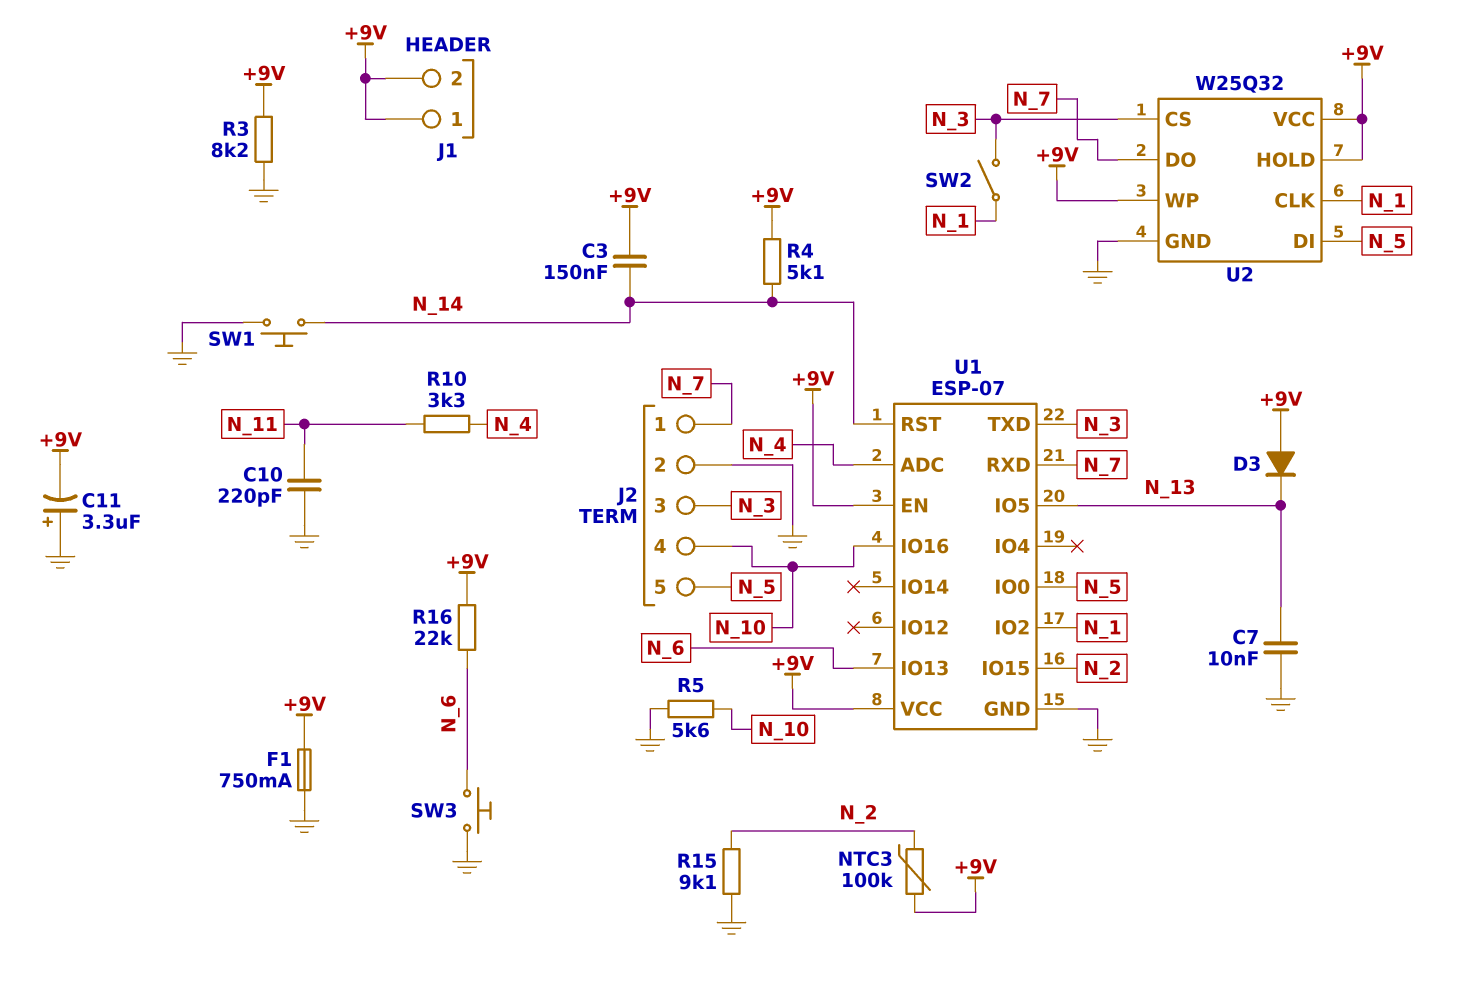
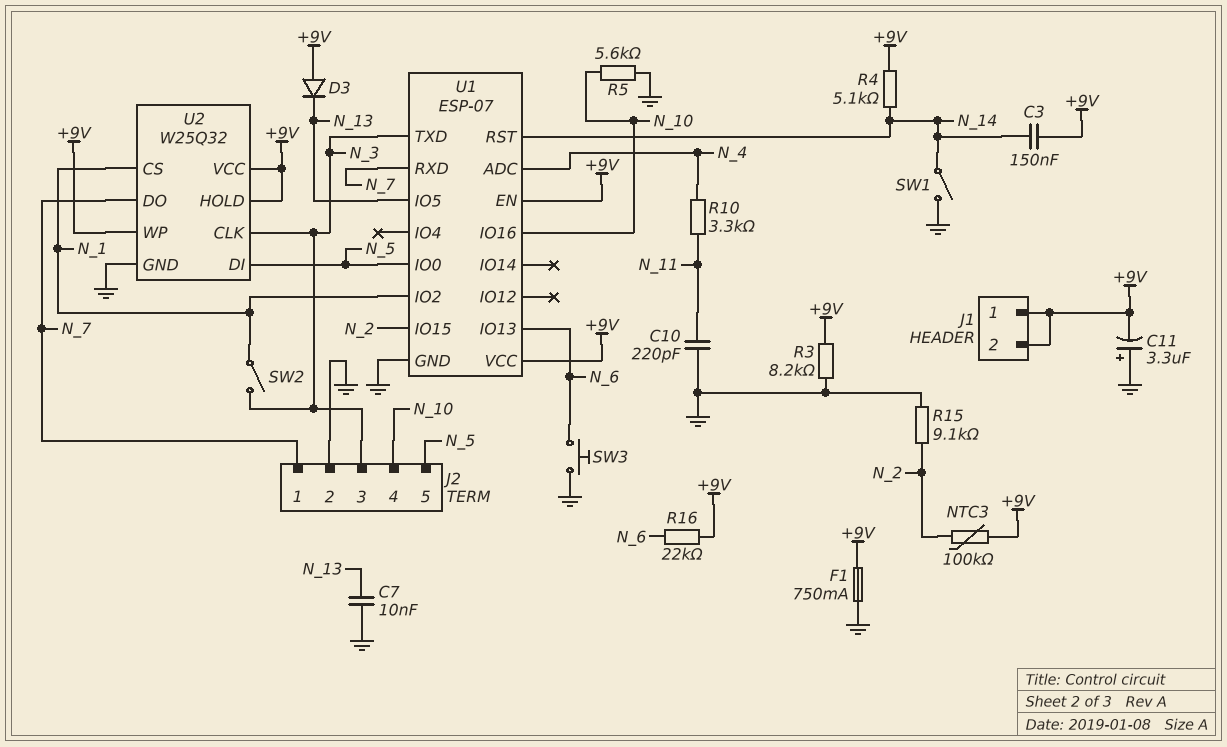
SW1: button (GND, N_14) -> switch (GND, N_14)
U2 pin CLK: N_1 -> N_3
U2 pin CS: N_3 -> N_1

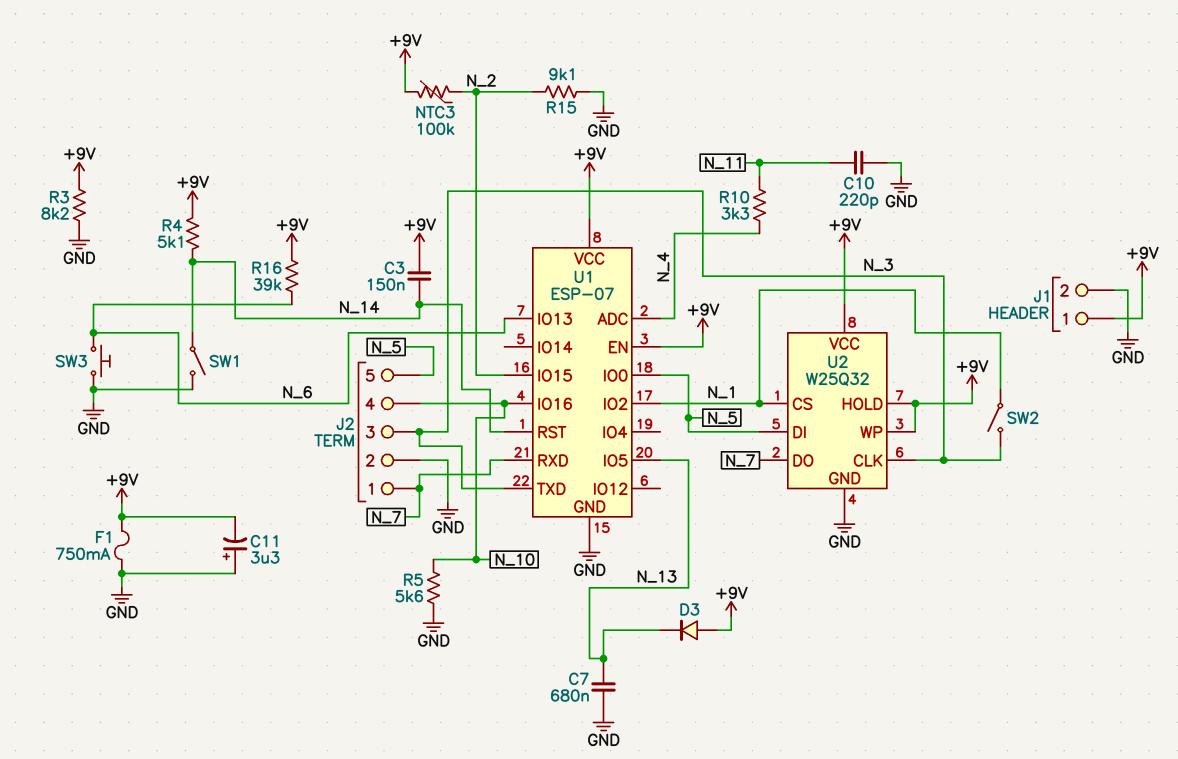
C7: 10nF (GND, N_13) -> 680nF (GND, N_13)
J1 pin 2: +9V -> GND
R16: 22k (+9V, N_6) -> 39k (+9V, N_6)

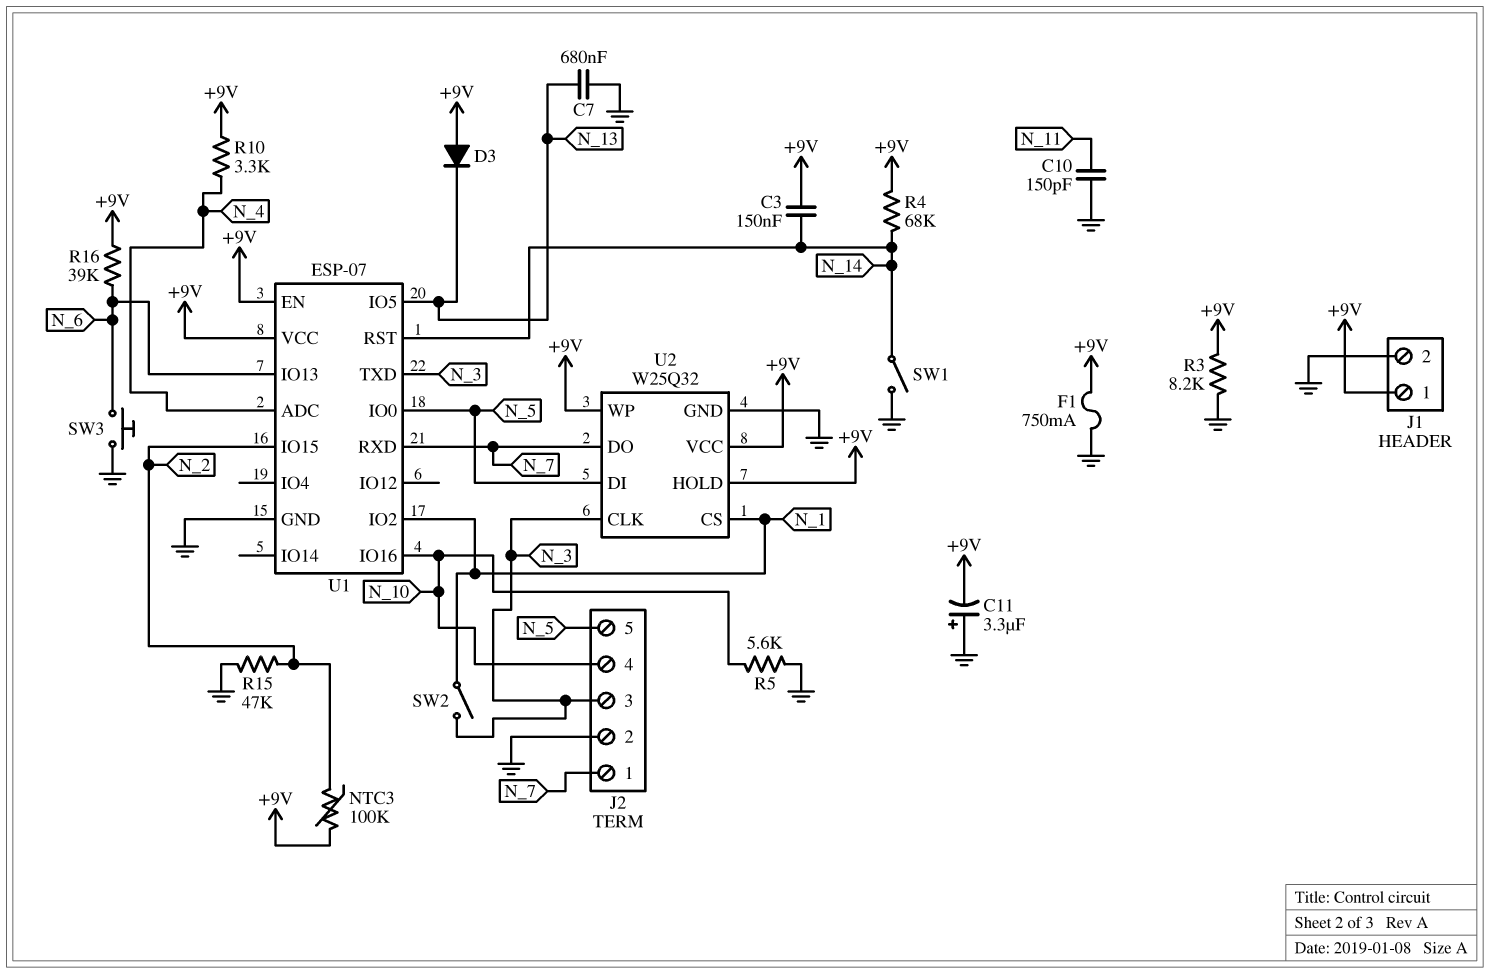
C10: 220pF (GND, N_11) -> 150pF (GND, N_11)
R4: 5.1k (+9V, N_14) -> 68k (+9V, N_14)
R10: 3.3k (N_4, N_11) -> 3.3k (+9V, N_4)
R15: 9.1k (GND, N_2) -> 47k (GND, N_2)

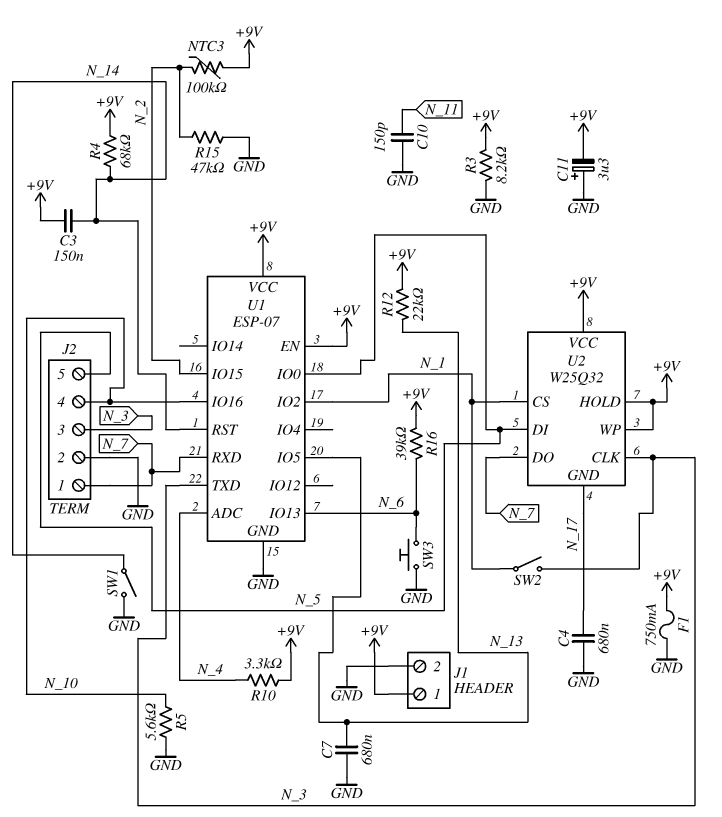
C4: none -> 680nF (GND, N_17)
D3: diode (A +9V, K N_13) -> none
R12: none -> 22k (+9V, N_13)
U2 pin GND: GND -> N_17

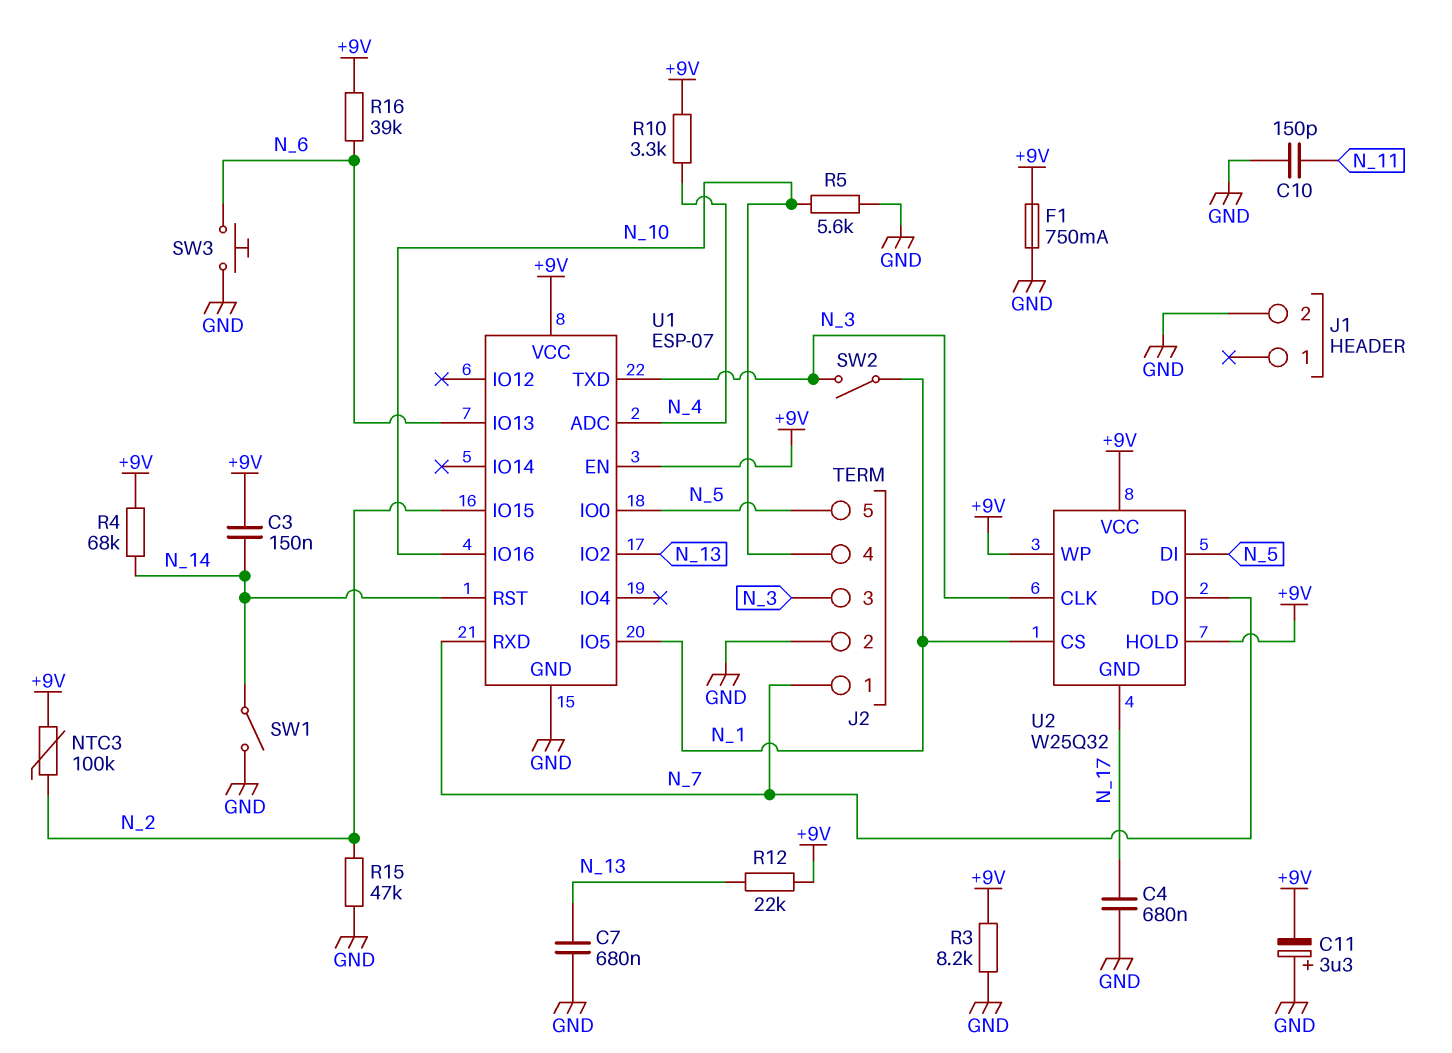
J1 pin 1: +9V -> none
U1 pin IO2: N_1 -> N_13
U1 pin IO5: N_13 -> N_1

